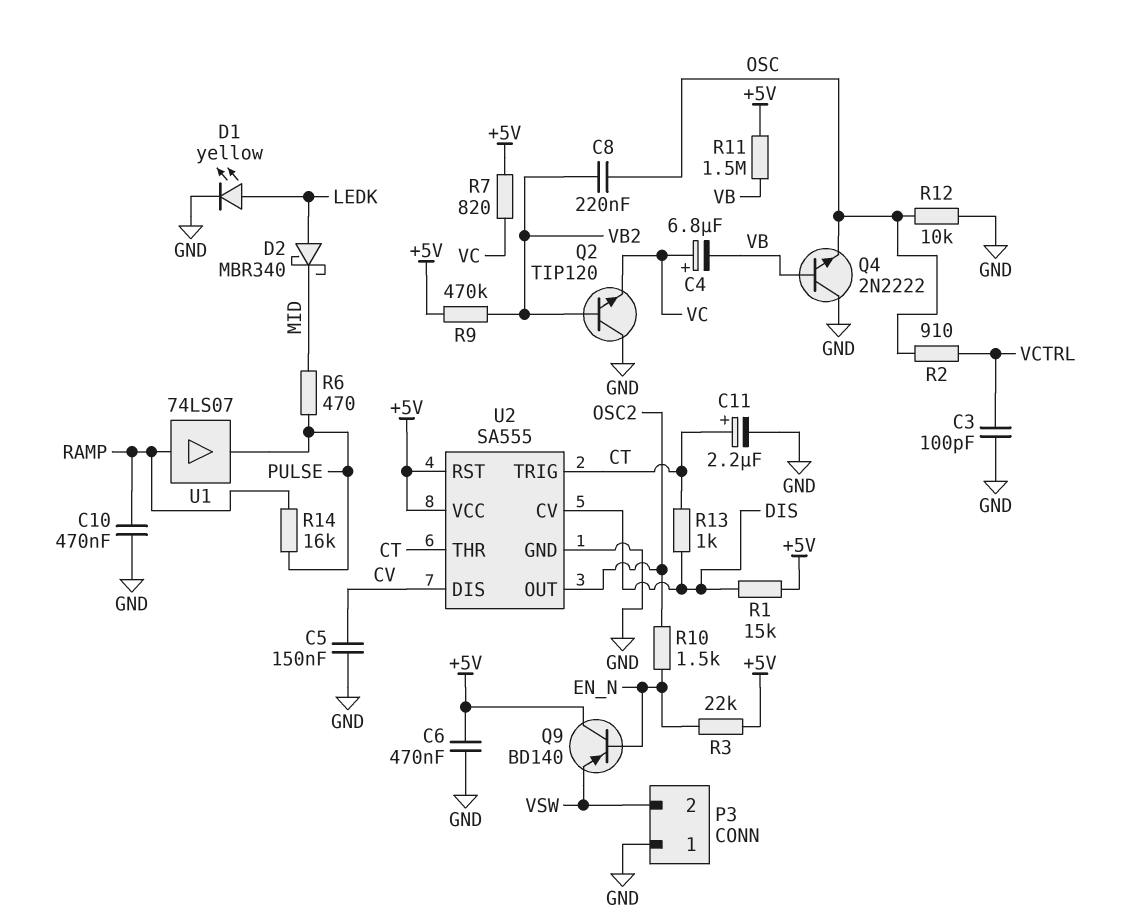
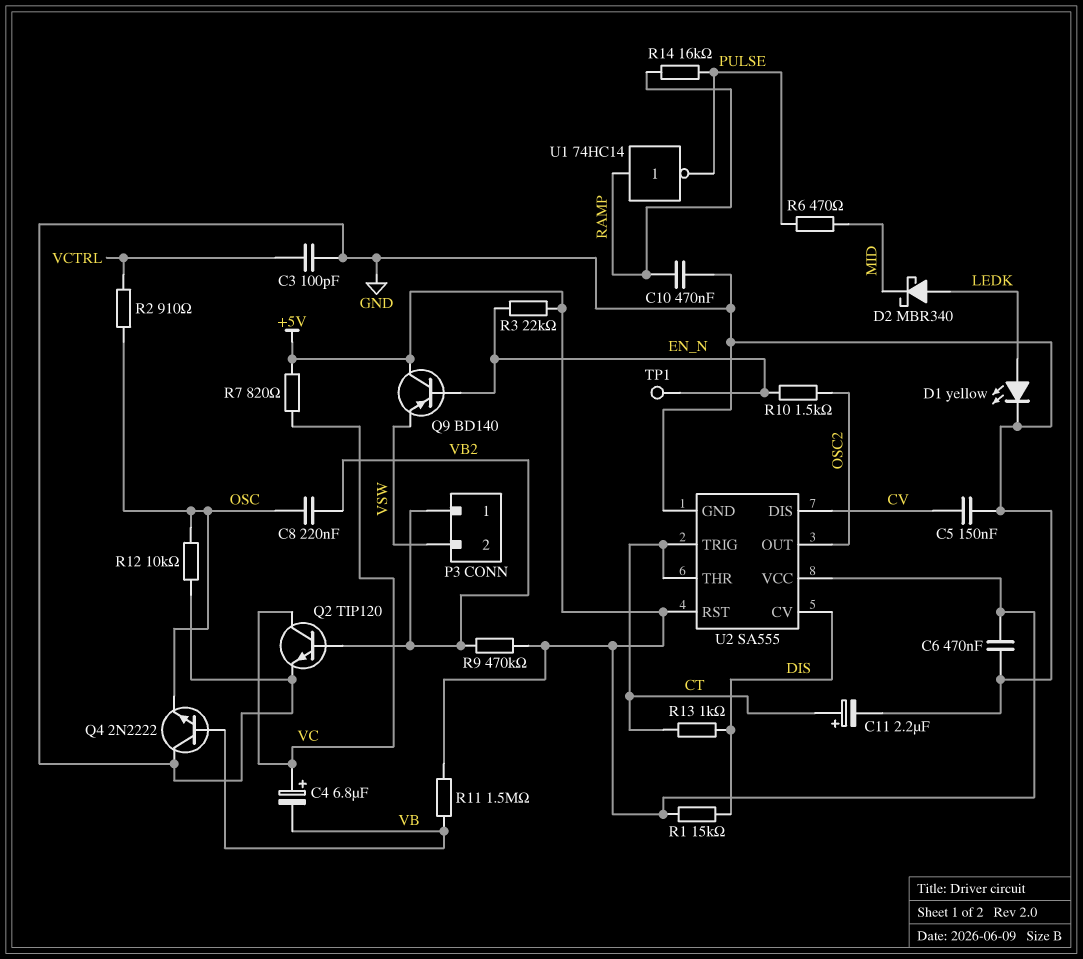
P3 pin 1: GND -> VB2
Q2: NPN TIP120 (B VB2, C GND, E VC) -> NPN TIP120 (B VB2, C VC, E GND)
TP1: none -> test point (EN_N)
U1: buffer 74LS07 (in RAMP, out PULSE) -> NOT 74HC14 (in RAMP, out PULSE)

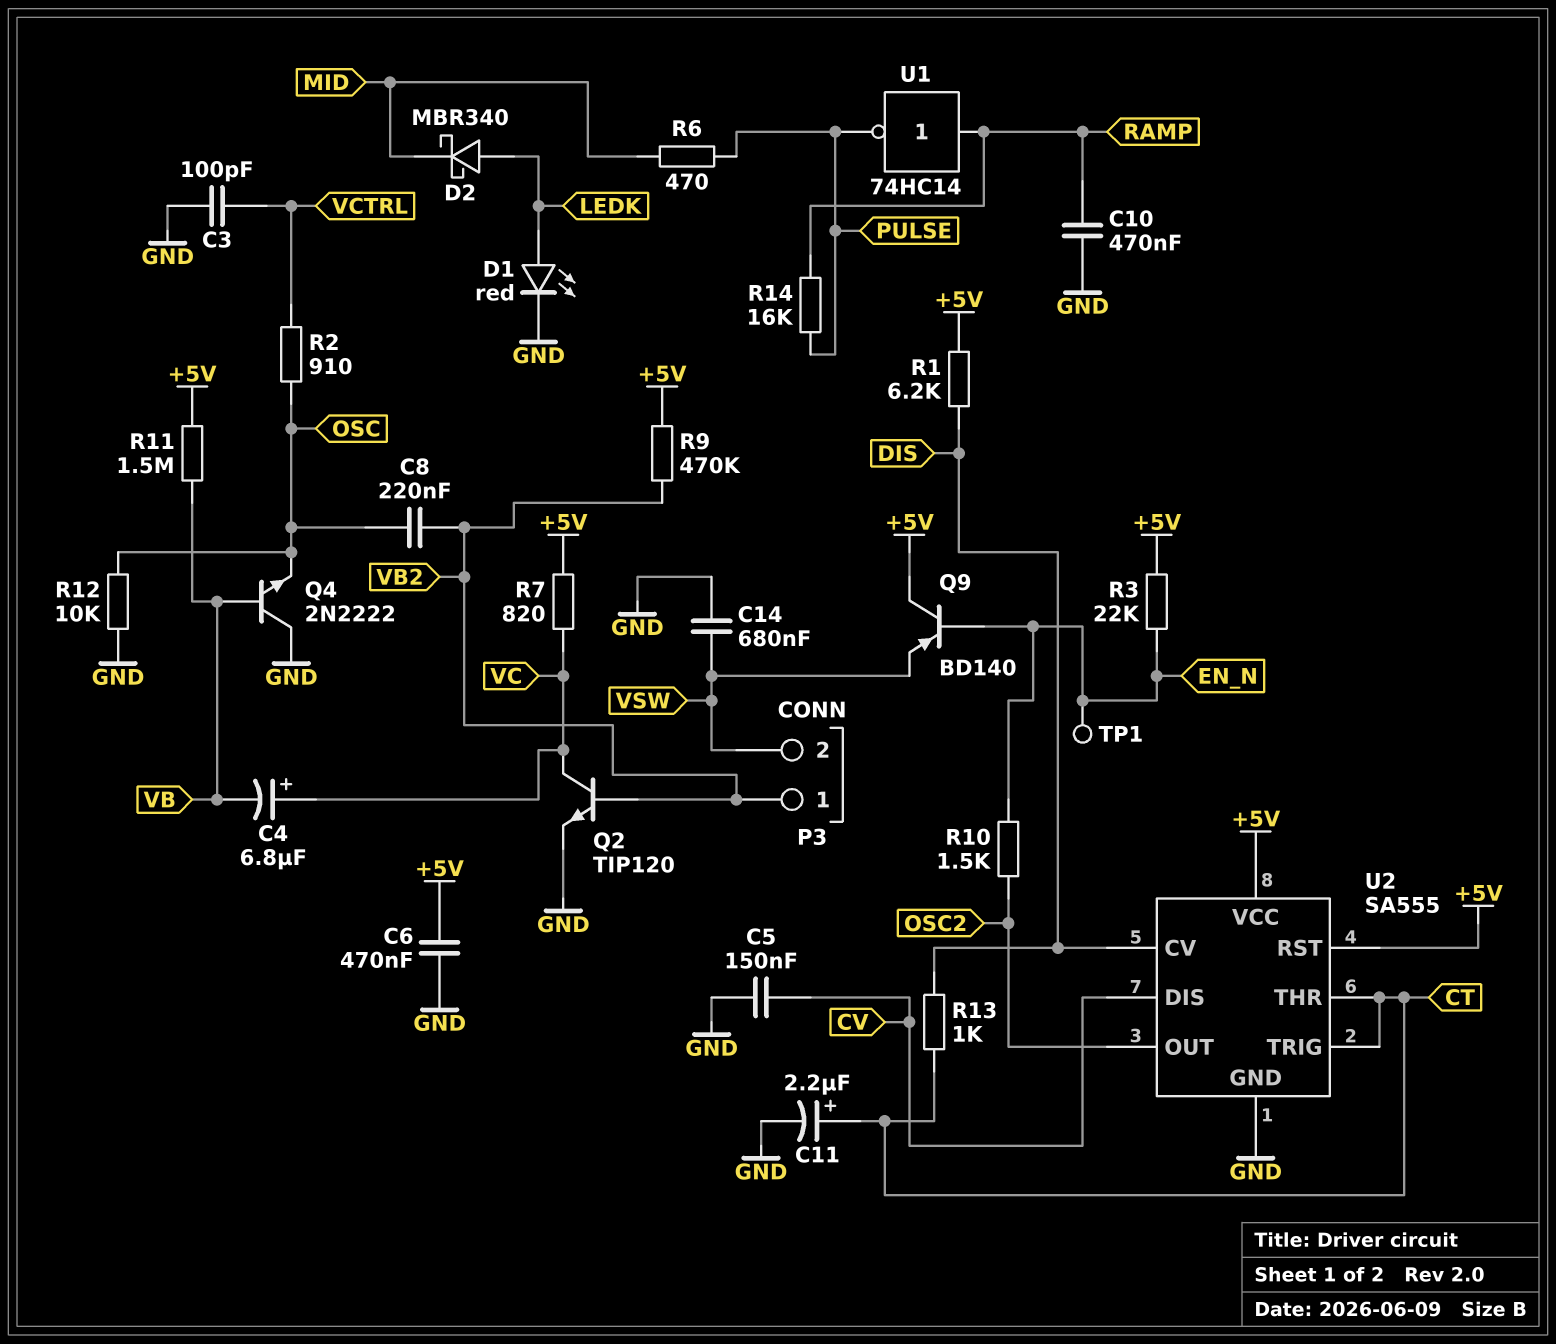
C14: none -> 680nF (GND, VSW)
D1: LED yellow (A LEDK, K GND) -> LED red (A LEDK, K GND)
R1: 15k (+5V, DIS) -> 6.2k (+5V, DIS)

